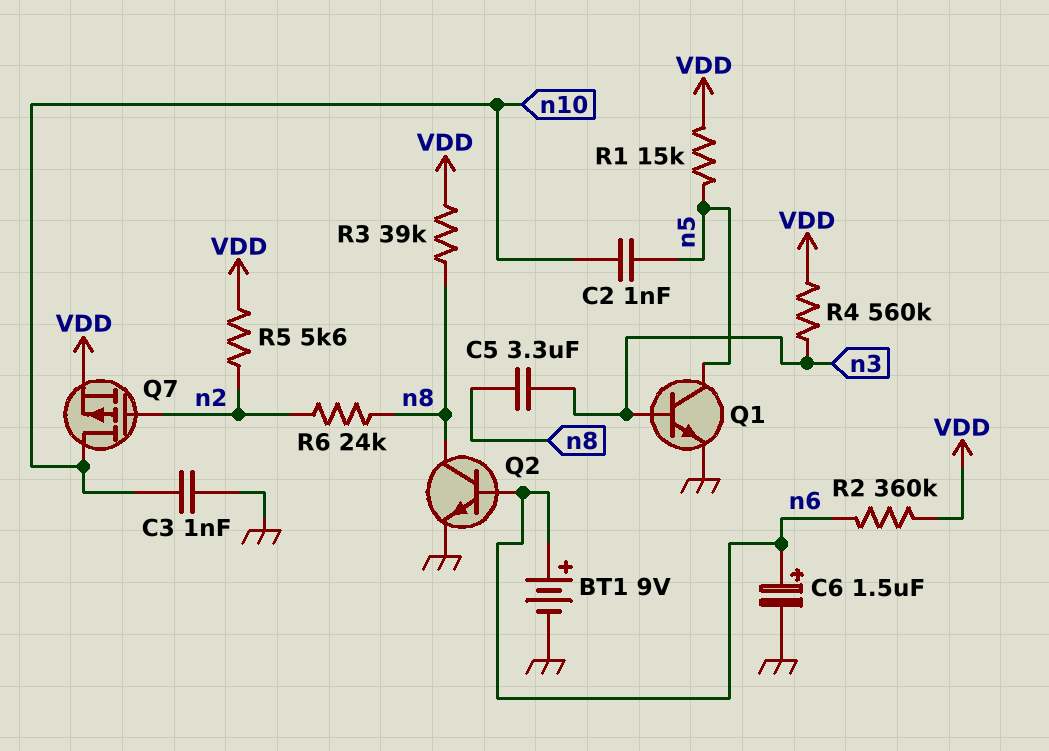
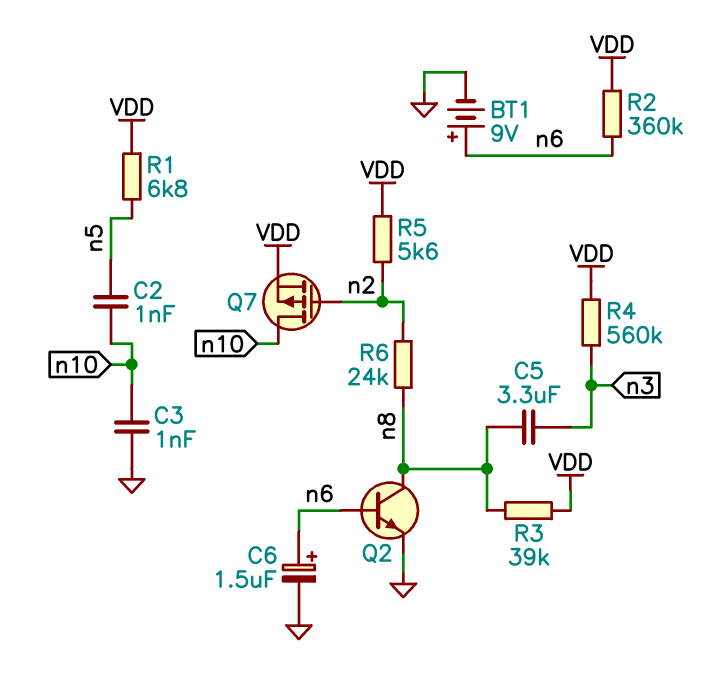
Q1: NPN (B n3, C n5, E GND) -> none
R1: 15k (VDD, n5) -> 6.8k (VDD, n5)

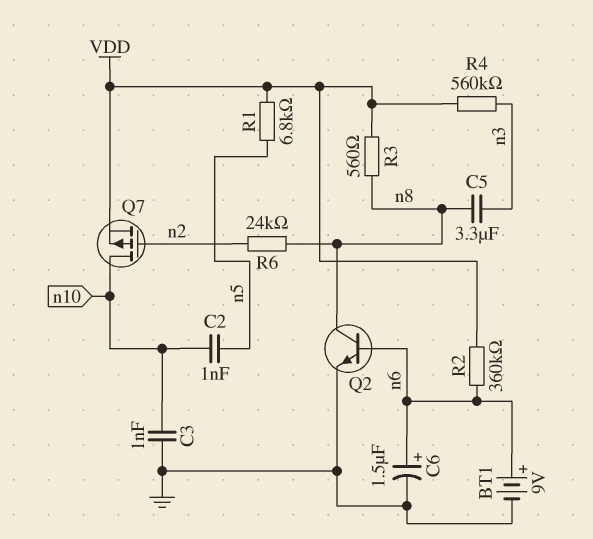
R3: 39k (VDD, n8) -> 560 (VDD, n8)
R5: 5.6k (VDD, n2) -> none

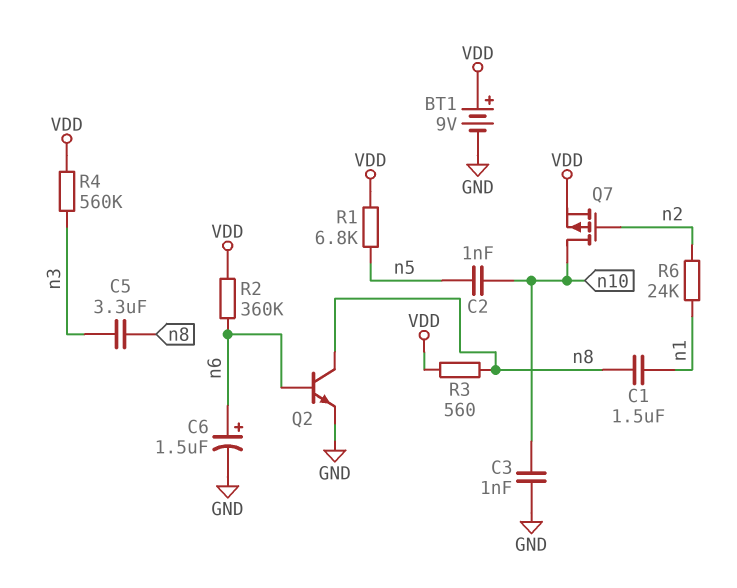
BT1: 9V (plus n6, minus GND) -> 9V (plus VDD, minus GND)
C1: none -> 1.5uF (n1, n8)
R6: 24k (n2, n8) -> 24k (n1, n2)

